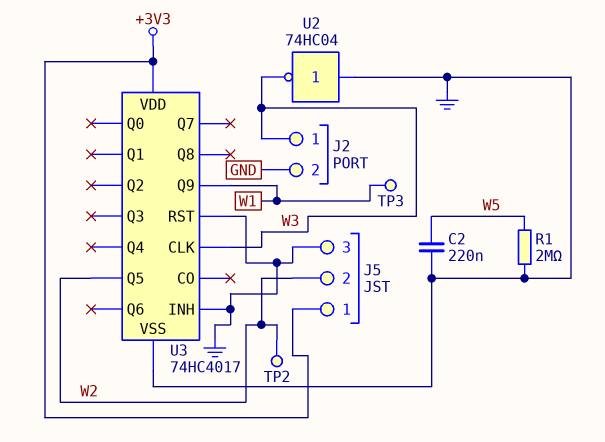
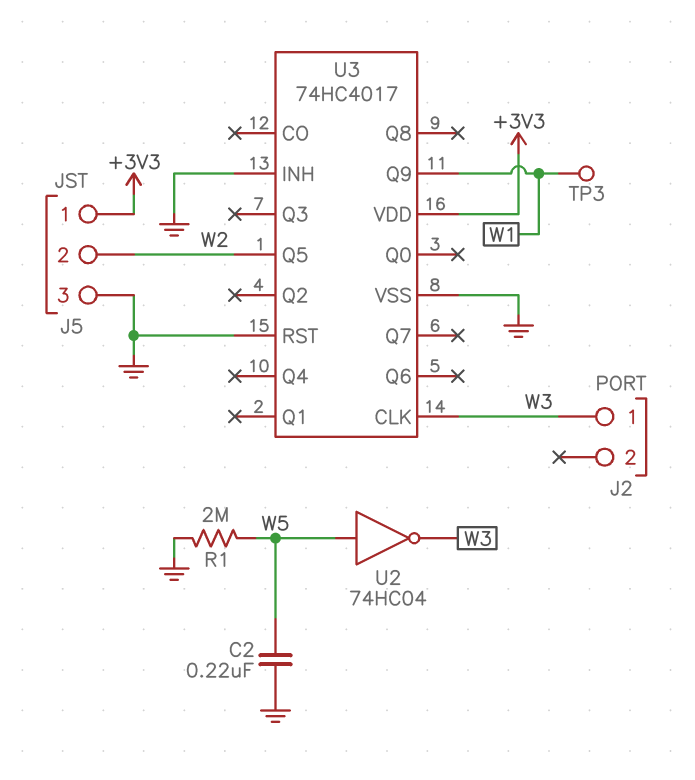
J2 pin 2: GND -> none
TP2: test point (W2) -> none
U2: NOT 74HC04 (in GND, out W3) -> NOT 74HC04 (in W5, out W3)

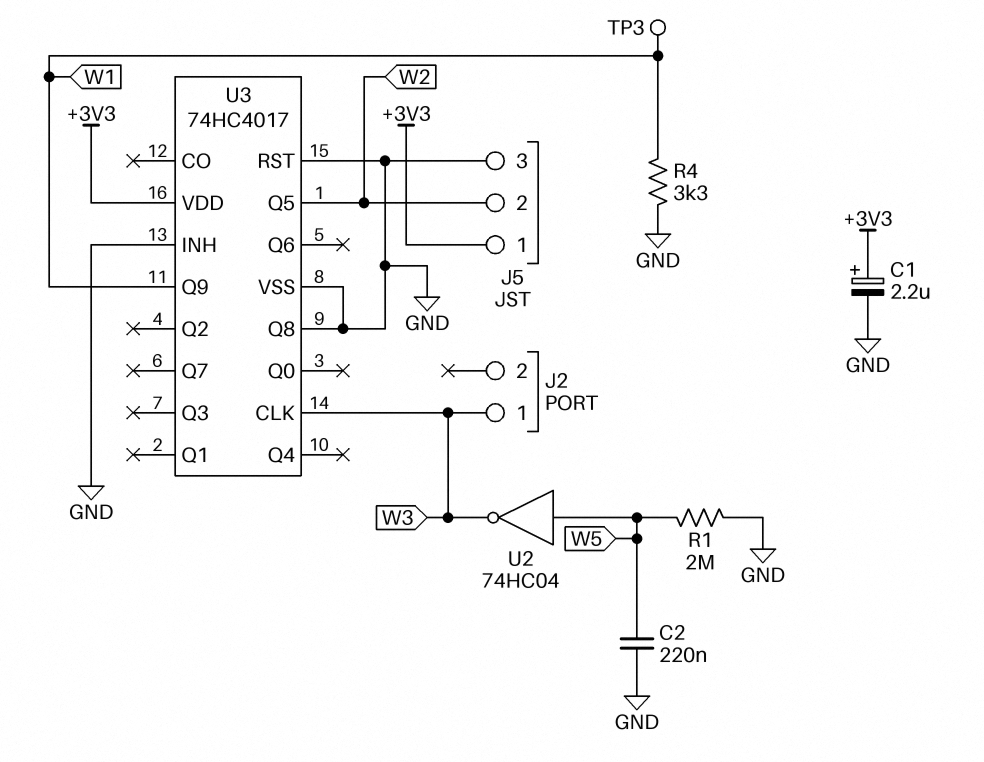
C1: none -> 2.2uF (plus +3V3, minus GND)
R4: none -> 3.3k (GND, W1)
U3 pin Q8: none -> GND

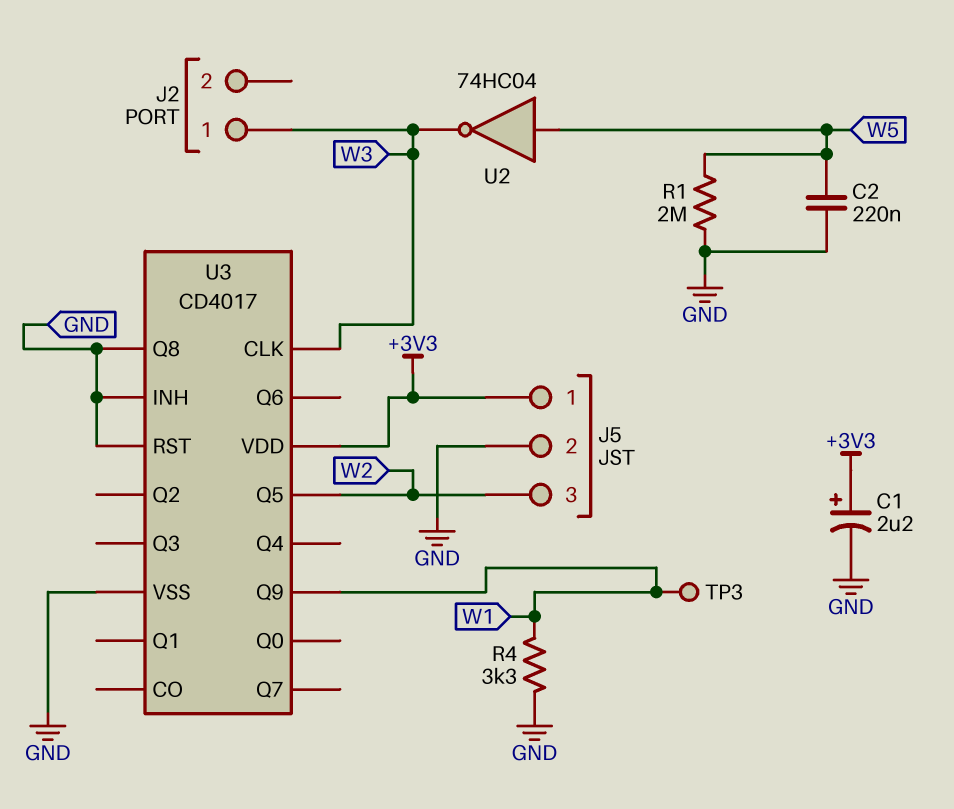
J5 pin 2: W2 -> GND
J5 pin 3: GND -> W2
U3: 74HC4017 -> CD4017

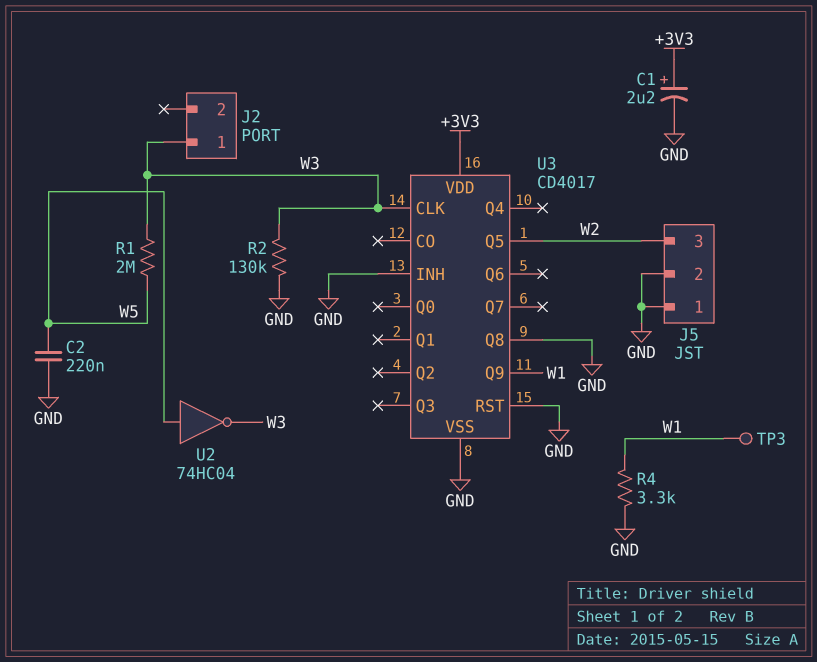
J5 pin 1: +3V3 -> GND
R1: 2M (GND, W5) -> 2M (W3, W5)
R2: none -> 130k (GND, W3)

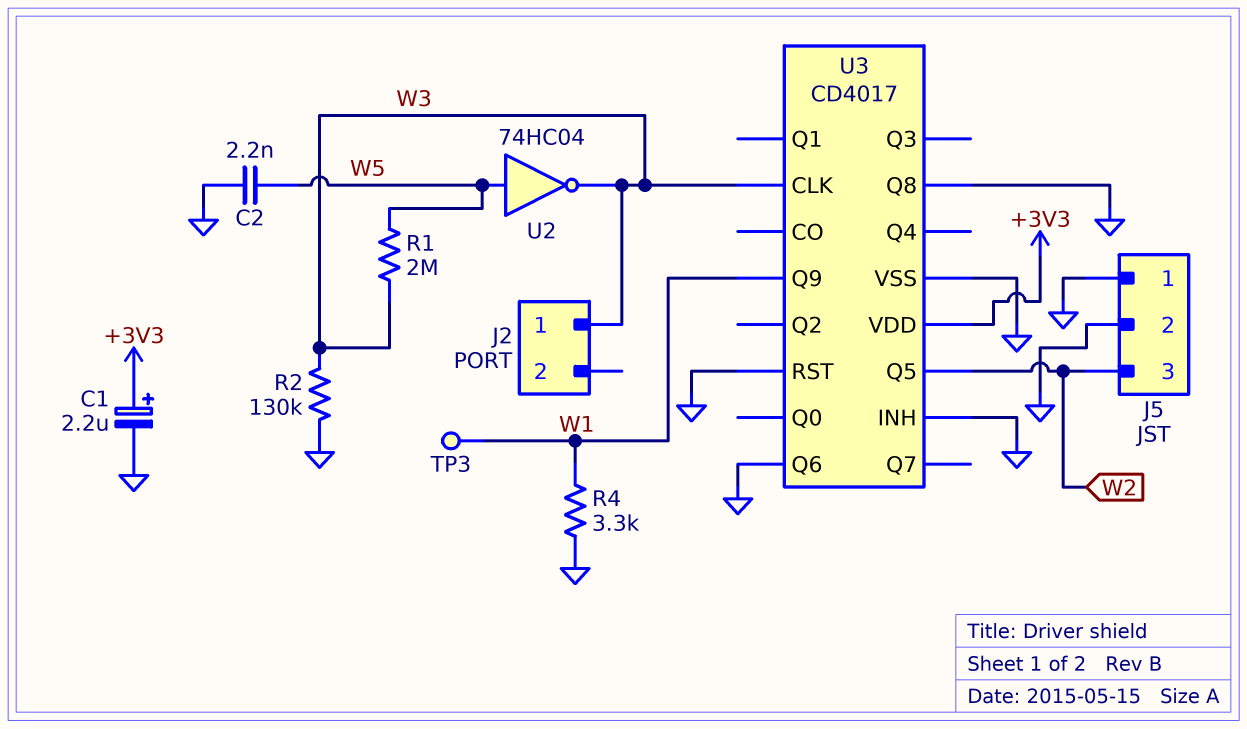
C2: 220nF (GND, W5) -> 2.2nF (GND, W5)
U3 pin Q6: none -> GND

